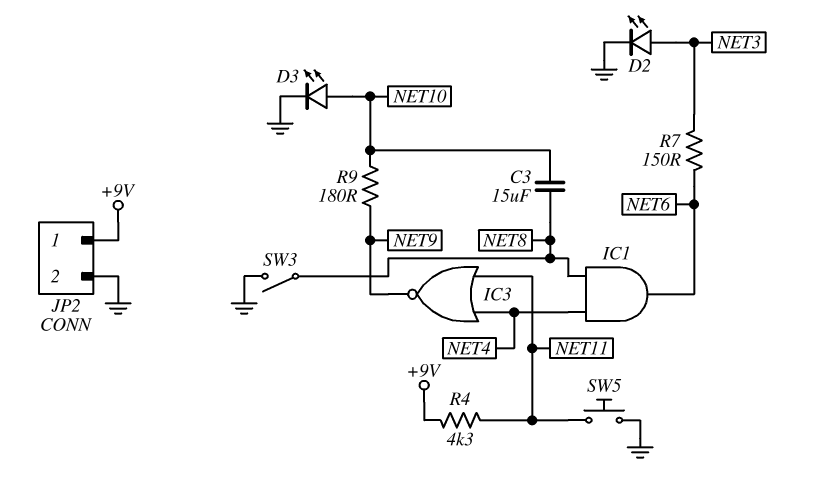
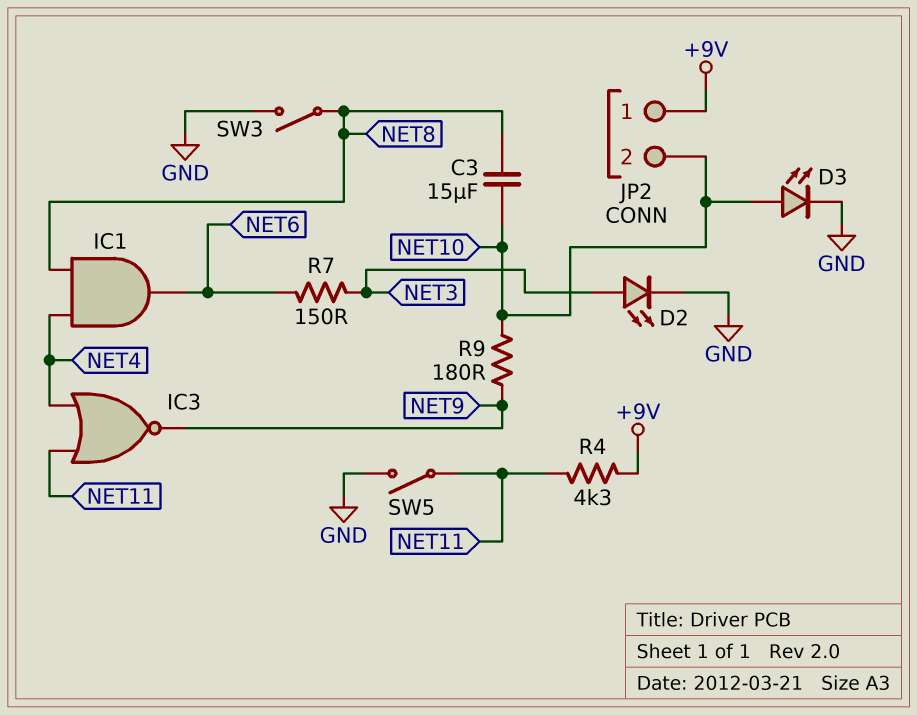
JP2 pin 2: GND -> NET10
SW5: button (GND, NET11) -> switch (GND, NET11)

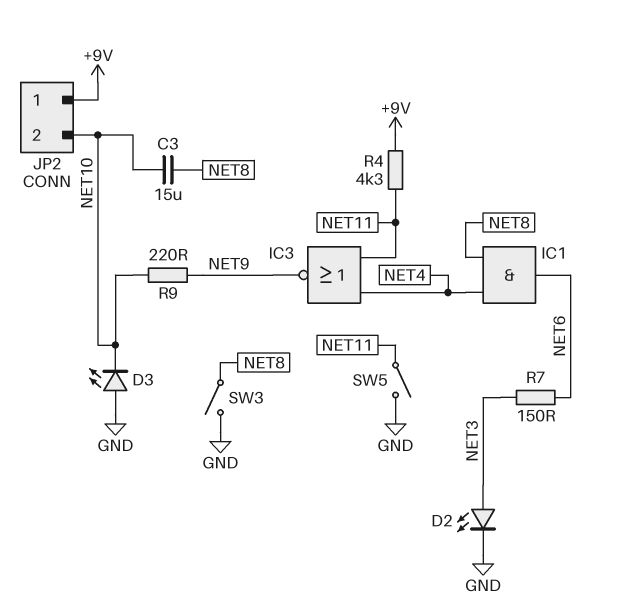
D3: LED (A NET10, K GND) -> LED (A GND, K NET10)
R9: 180 (NET9, NET10) -> 220 (NET9, NET10)

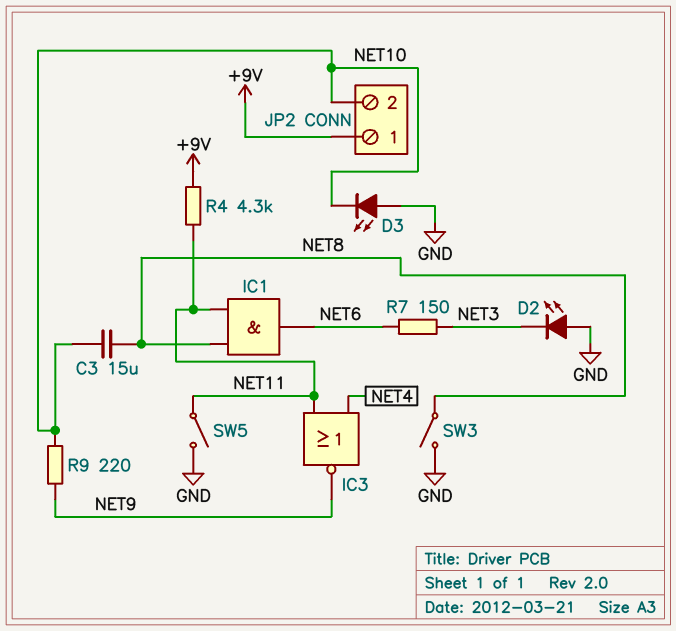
D2: LED (A NET3, K GND) -> LED (A GND, K NET3)
IC1: AND (in NET4, in NET8, out NET6) -> AND (in NET8, in NET11, out NET6)

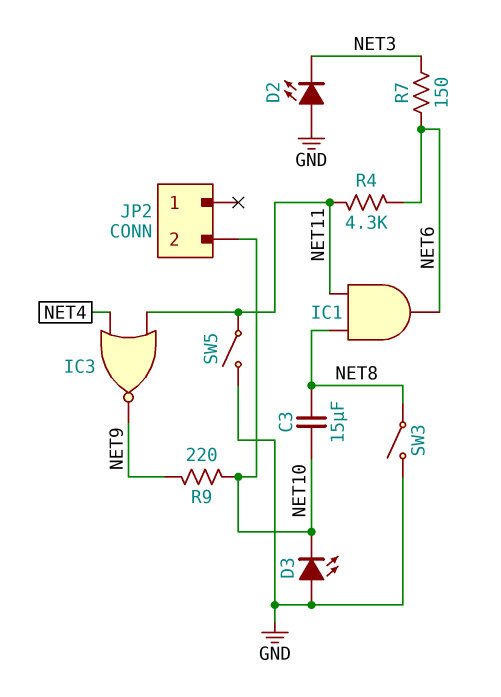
JP2 pin 1: +9V -> none
R4: 4.3k (+9V, NET11) -> 4.3k (NET6, NET11)

